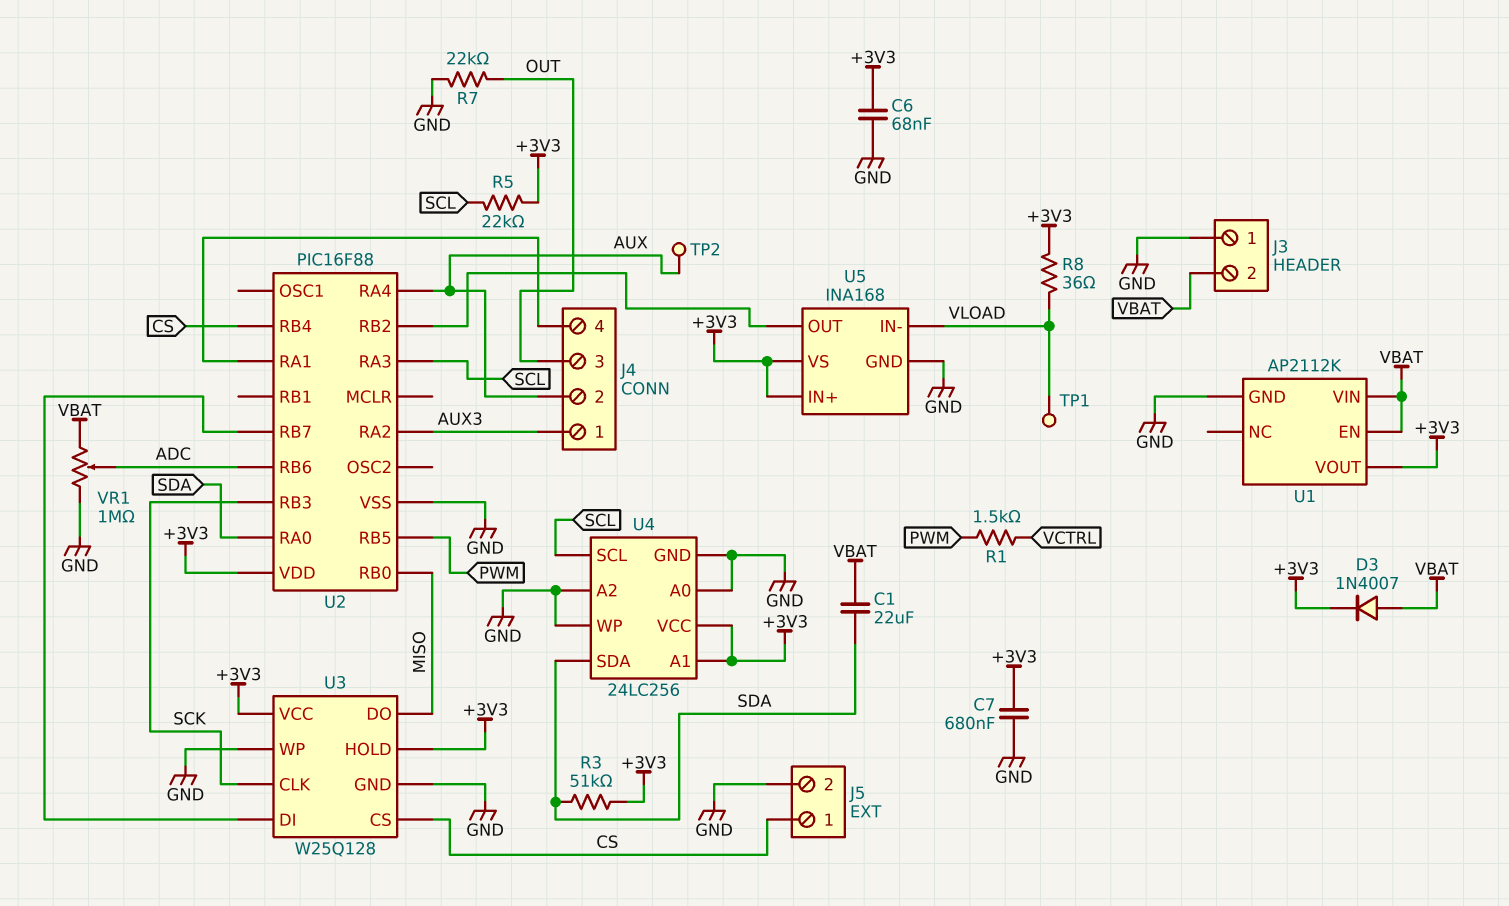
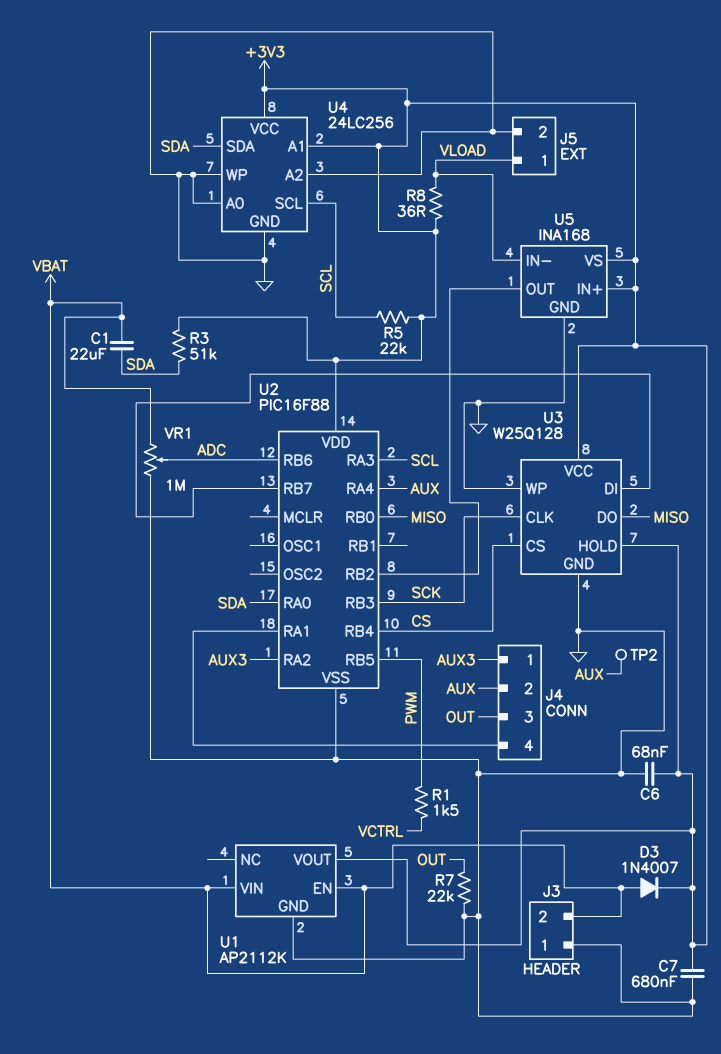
J5 pin 1: CS -> VLOAD
TP1: test point (VLOAD) -> none

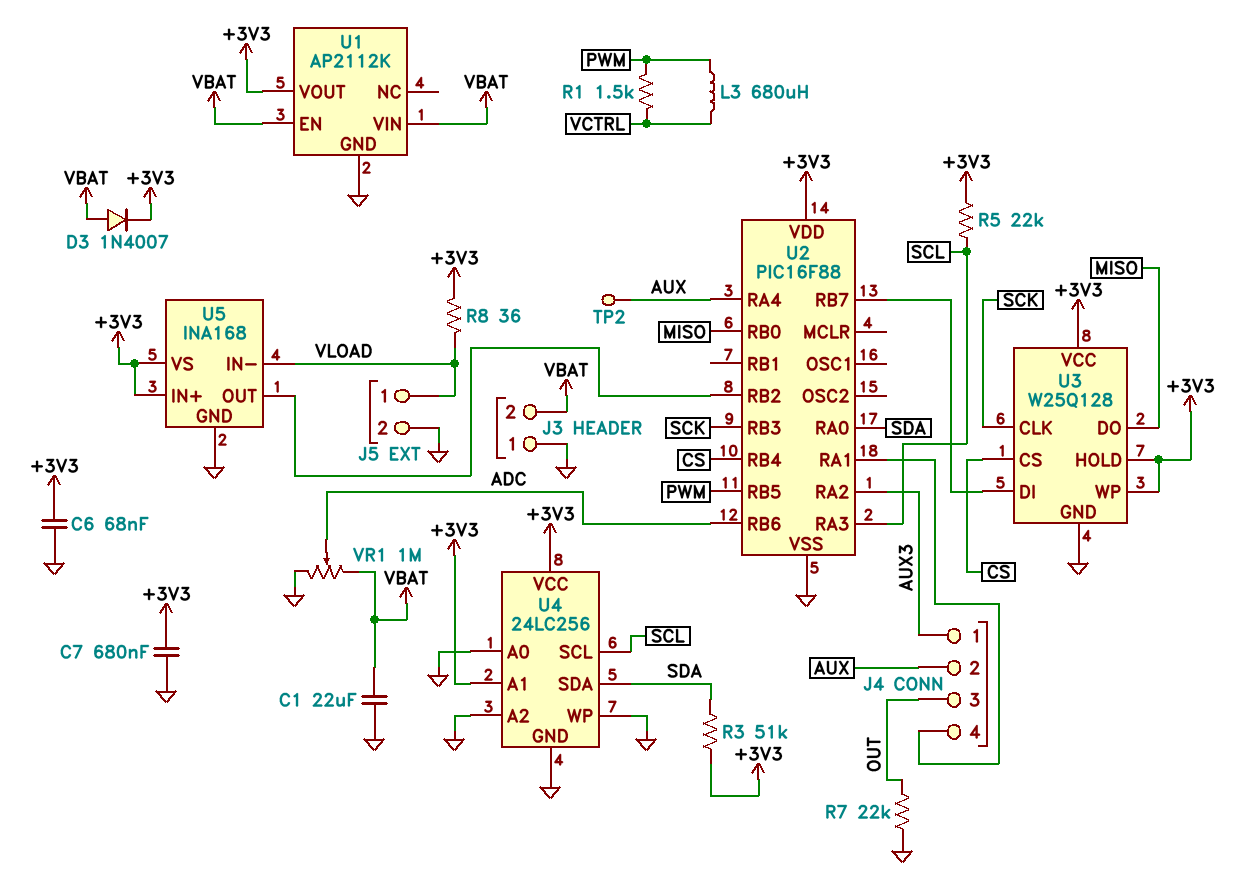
C1: 22uF (SDA, VBAT) -> 22uF (GND, VBAT)
L3: none -> 680uH (PWM, VCTRL)
U3 pin WP: GND -> +3V3

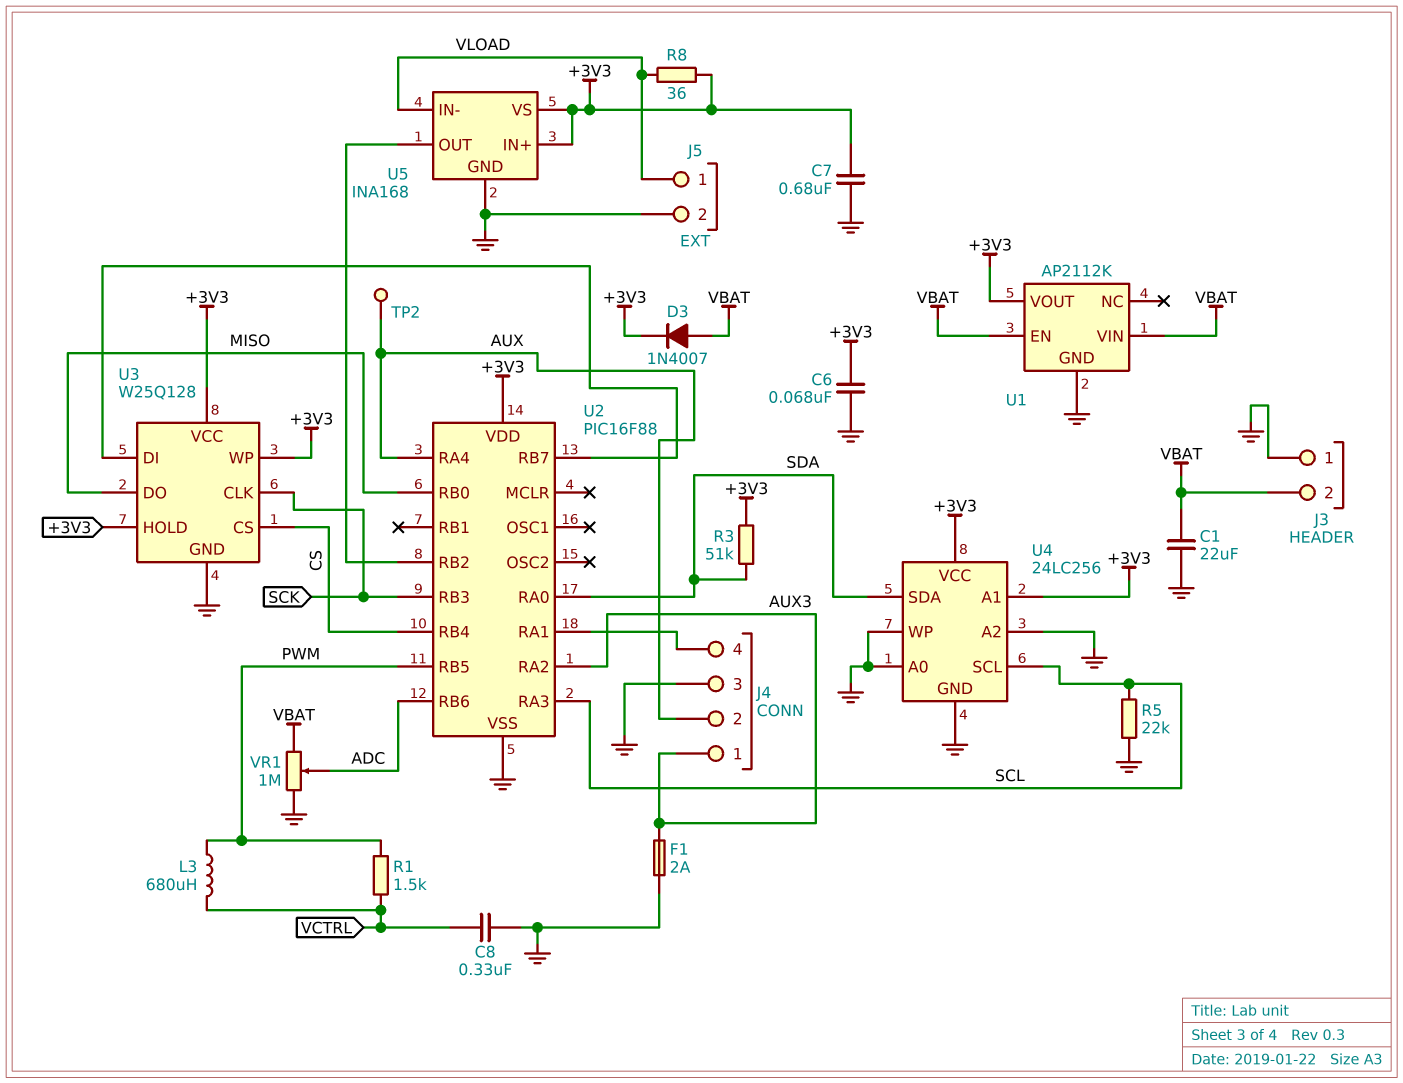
C8: none -> 330nF (GND, VCTRL)
F1: none -> 2A (AUX3, GND)
J4 pin 3: OUT -> GND
R5: 22k (+3V3, SCL) -> 22k (GND, SCL)
R7: 22k (GND, OUT) -> none

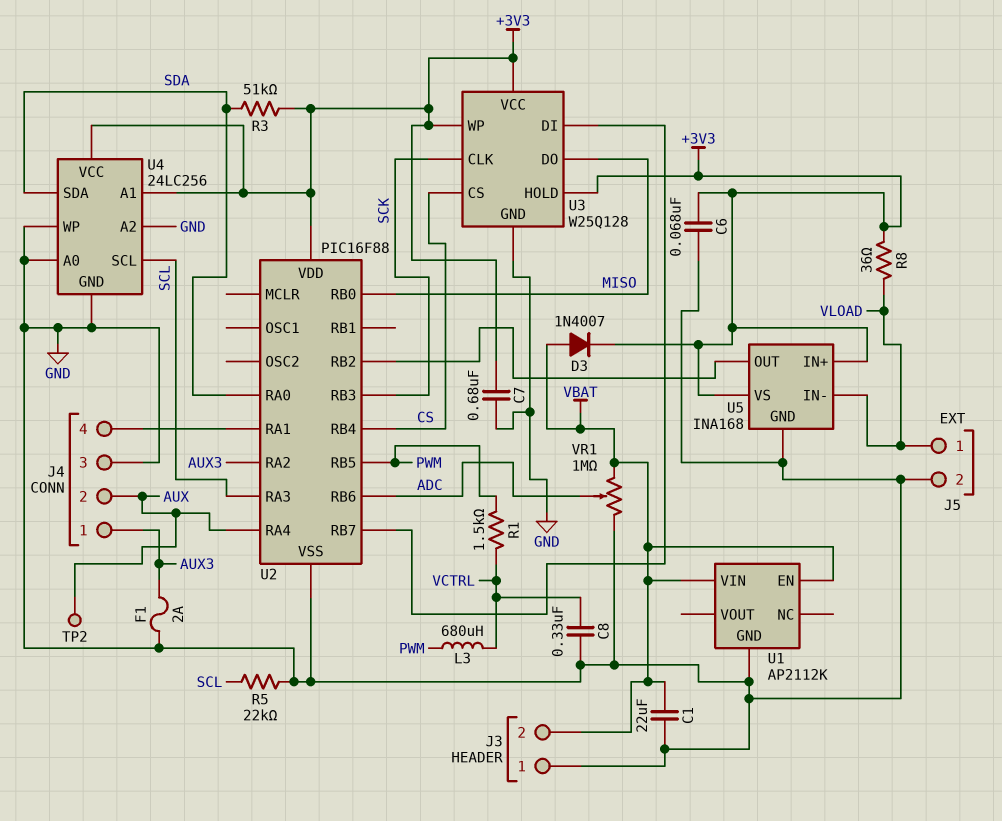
U1 pin VOUT: +3V3 -> none

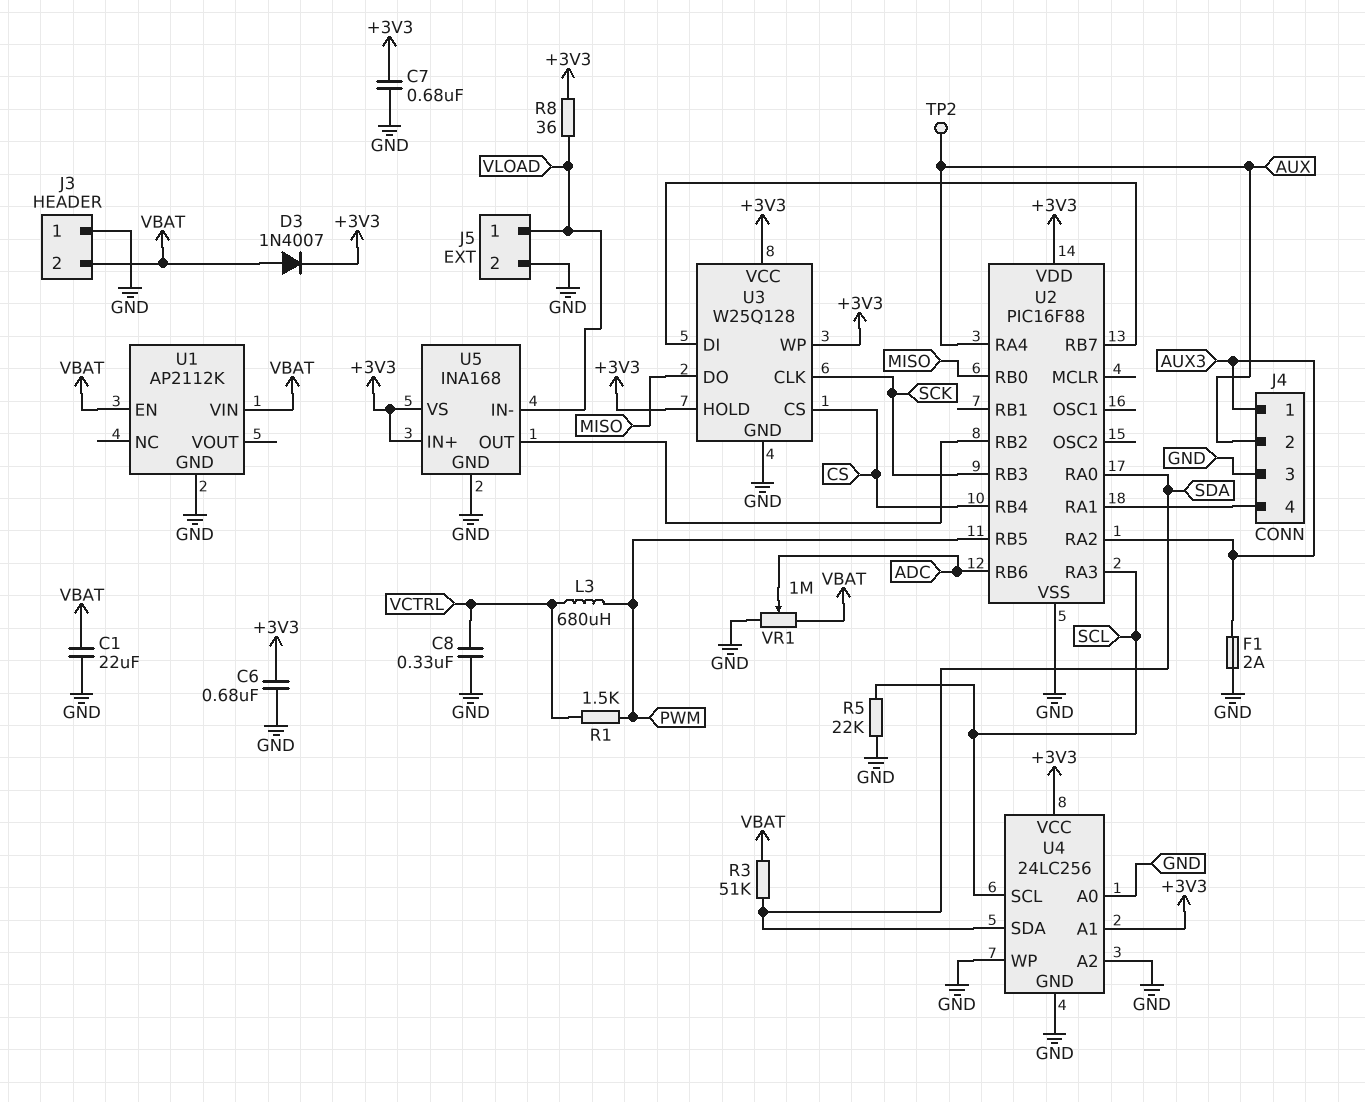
C6: 68nF (+3V3, GND) -> 680nF (+3V3, GND)
R3: 51k (+3V3, SDA) -> 51k (SDA, VBAT)

